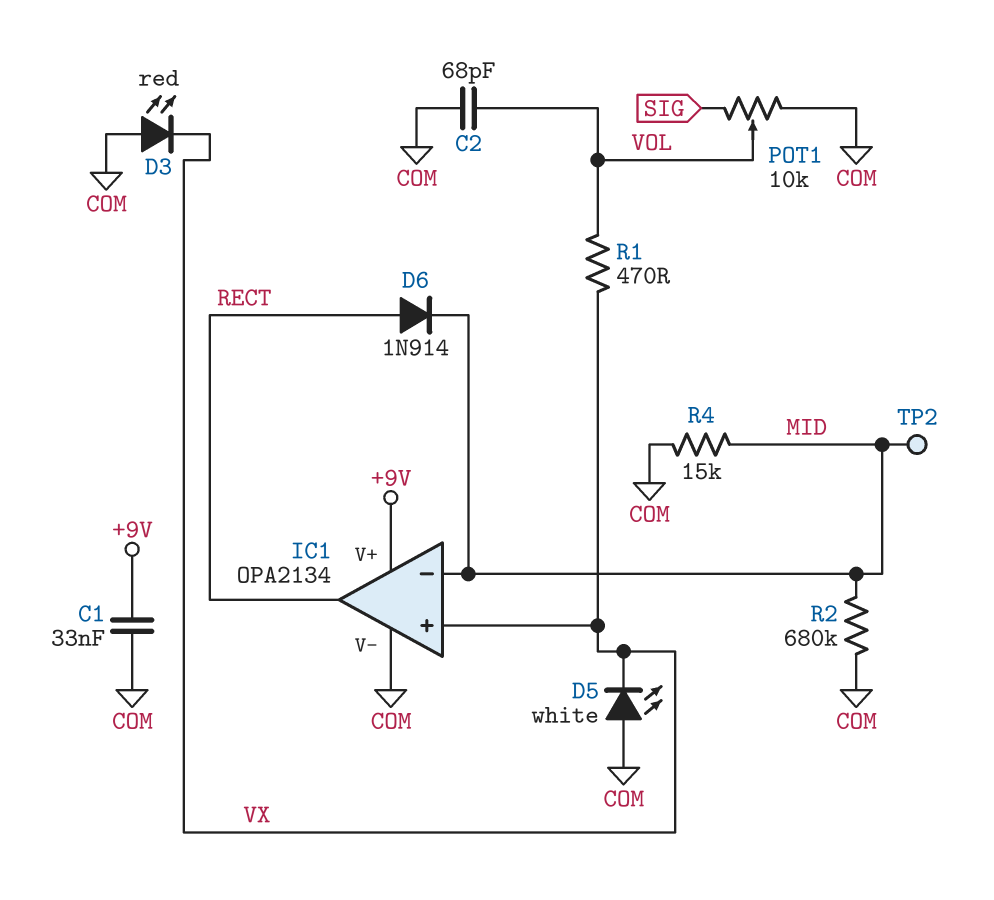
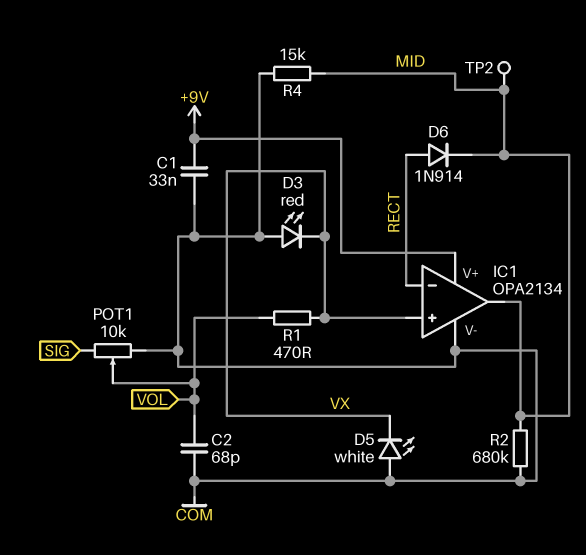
IC1 pin in-: MID -> RECT
IC1 pin out: RECT -> MID

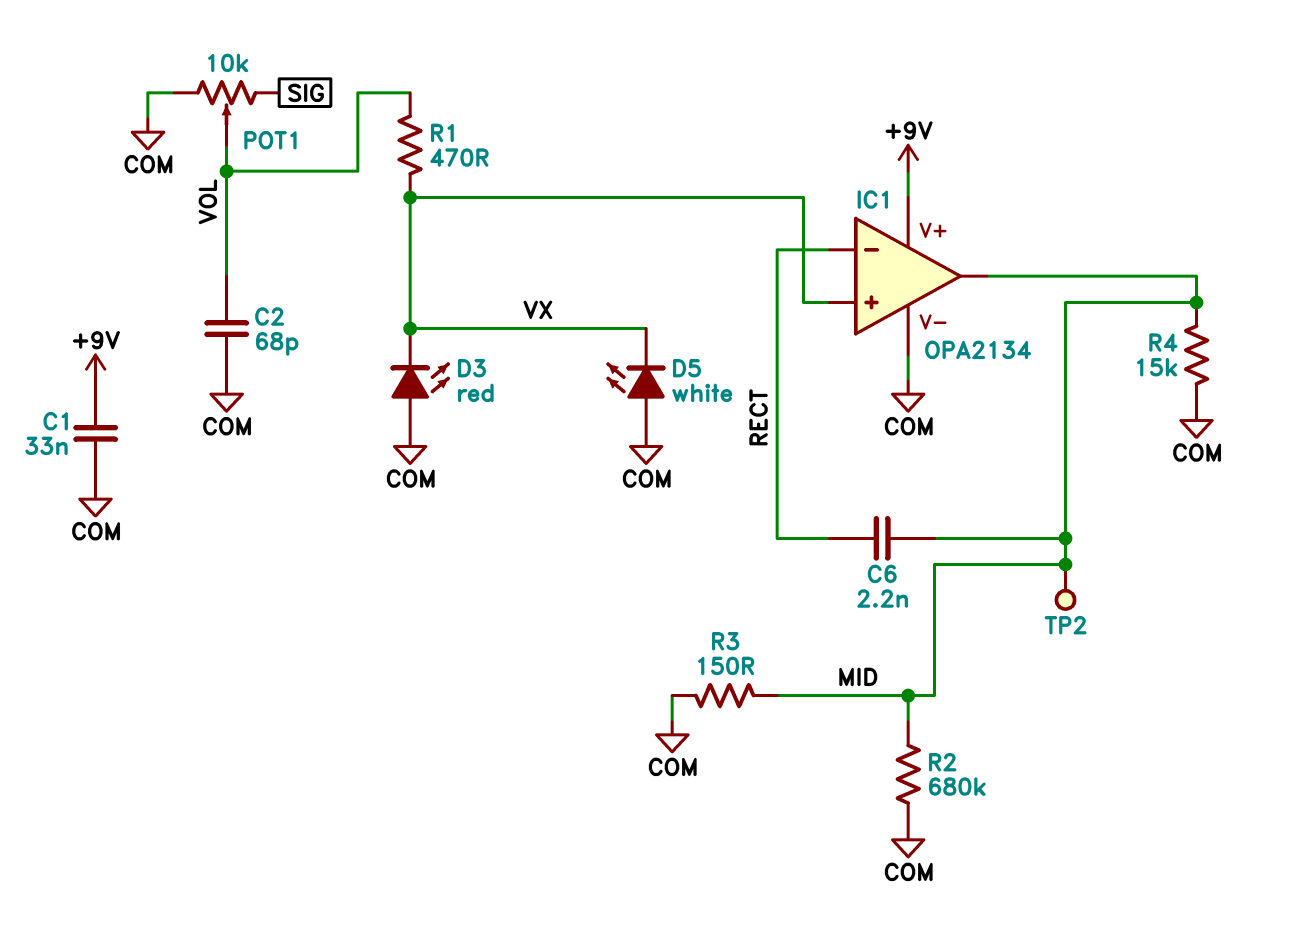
C6: none -> 2.2nF (MID, RECT)
D6: diode 1N914 (A RECT, K MID) -> none
R3: none -> 150 (COM, MID)

